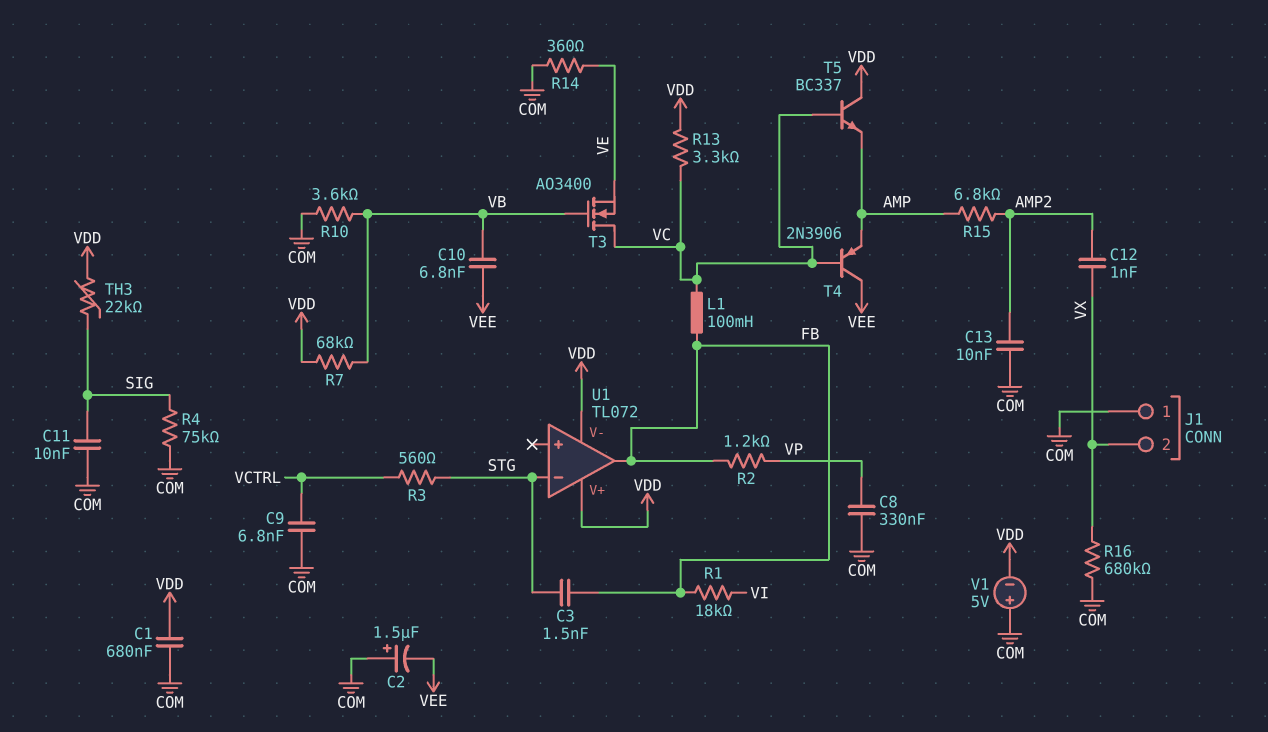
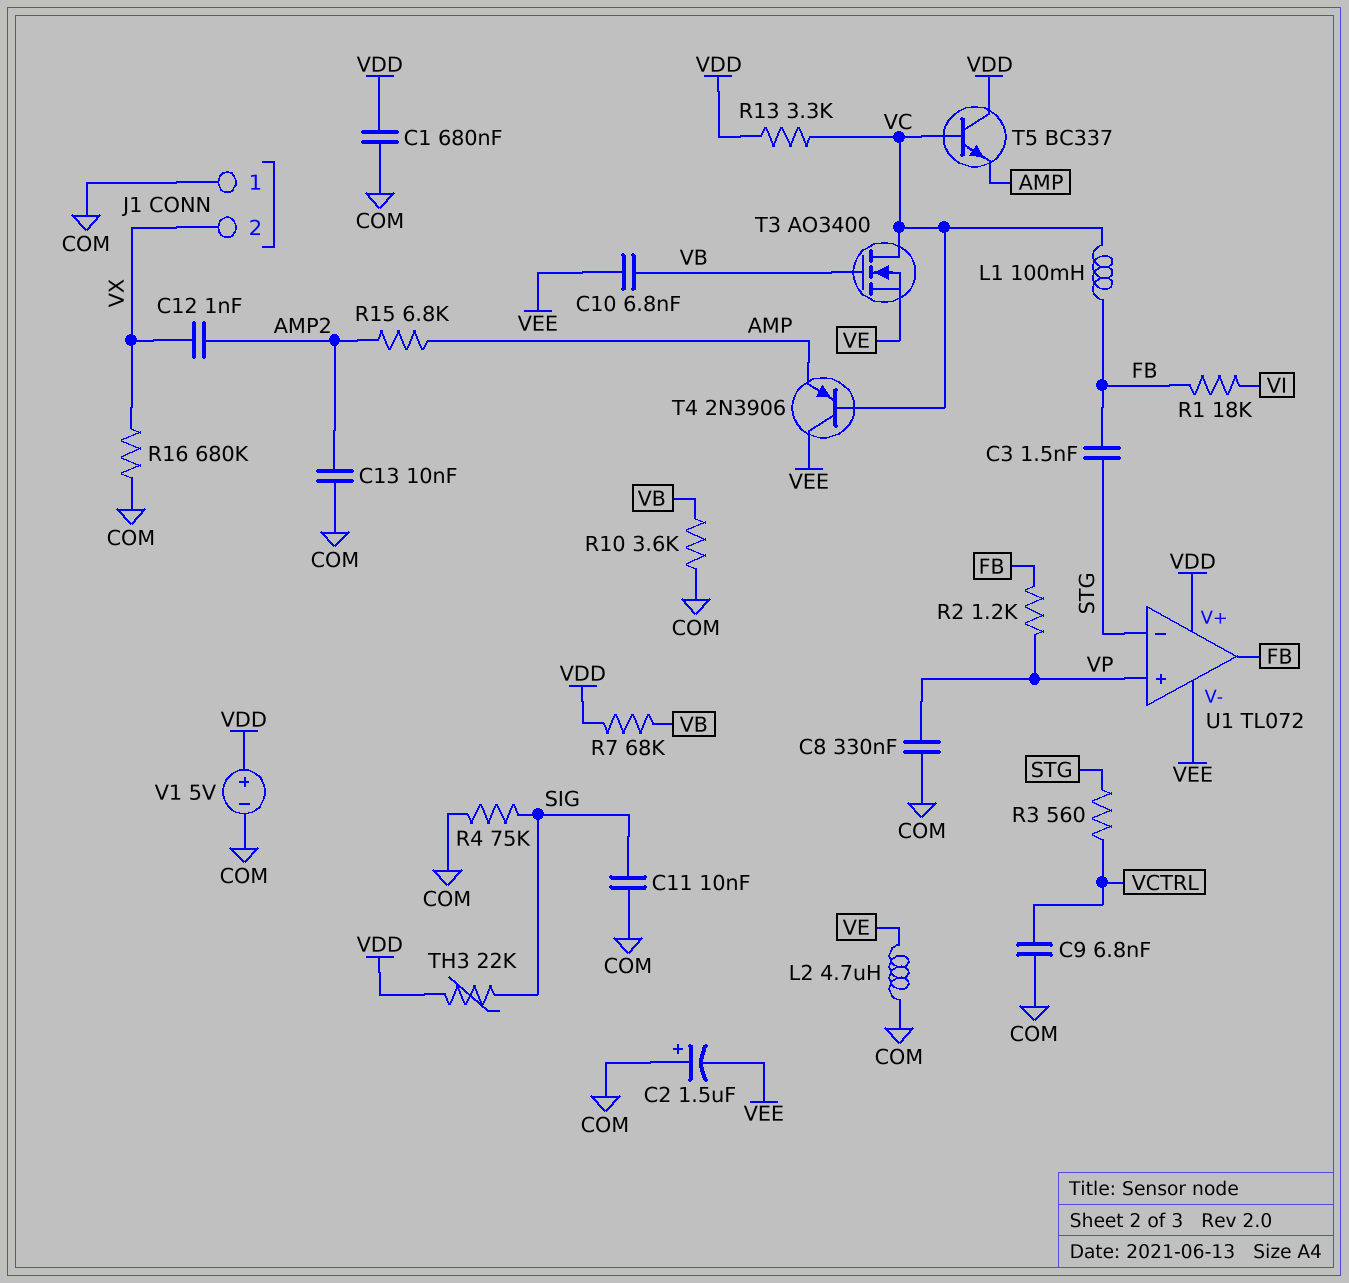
L2: none -> 4.7uH (COM, VE)
R14: 360 (COM, VE) -> none
U1 pin V-: VDD -> VEE
U1 pin in+: none -> VP
V1: 5V (plus COM, minus VDD) -> 5V (plus VDD, minus COM)

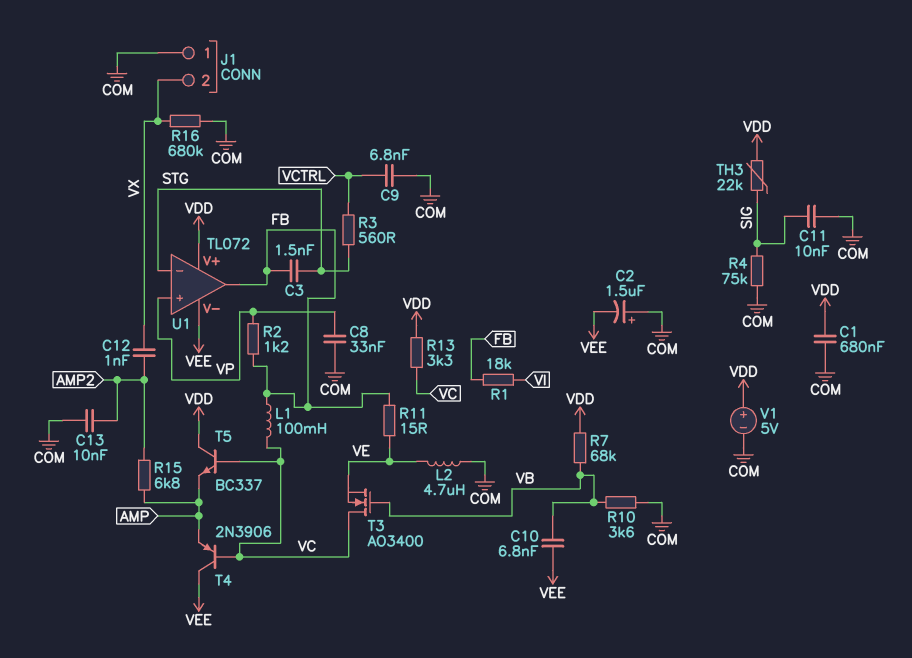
C8: 330nF (COM, VP) -> 33nF (COM, VP)
R11: none -> 15 (FB, VE)

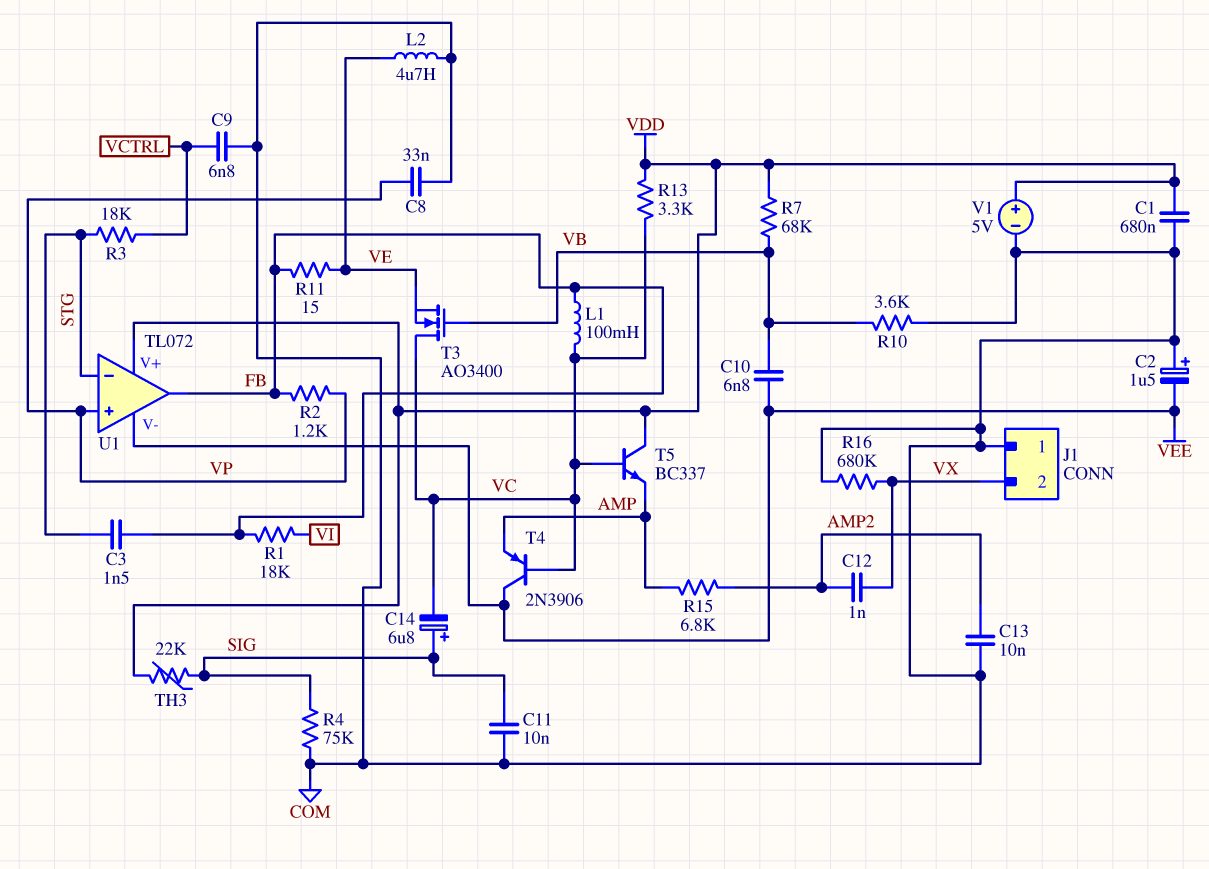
C14: none -> 6.8uF (plus SIG, minus VC)
R3: 560 (STG, VCTRL) -> 18k (STG, VCTRL)

